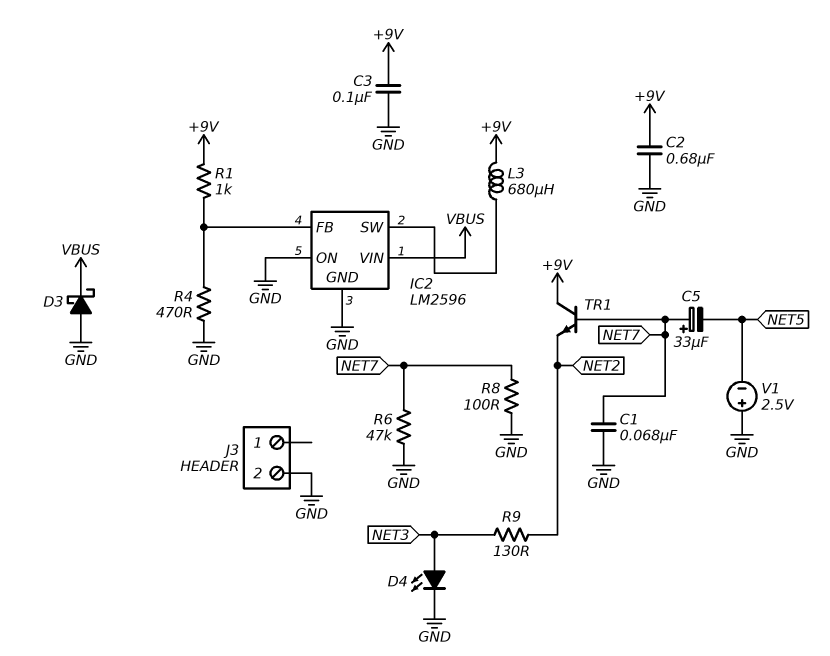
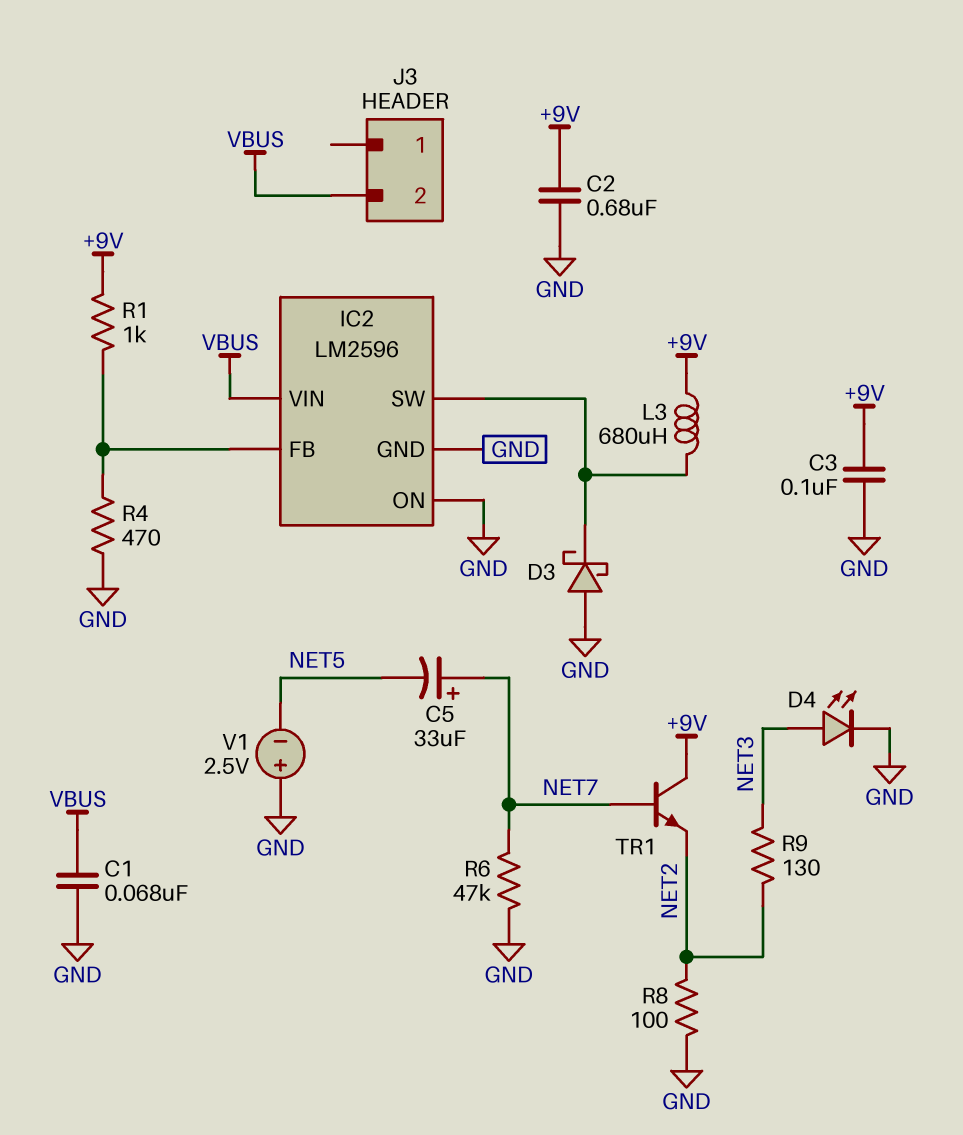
C1: 68nF (GND, NET7) -> 68nF (GND, VBUS)
D3: schottky (A GND, K VBUS) -> schottky (A GND, K IC2/SW)
J3 pin 2: GND -> VBUS
R8: 100 (GND, NET7) -> 100 (GND, NET2)

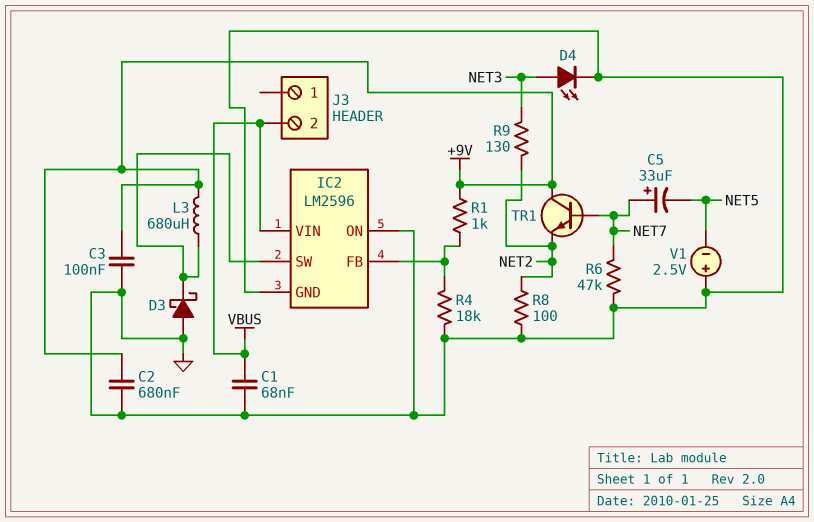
R4: 470 (GND, IC2/FB) -> 18k (GND, IC2/FB)

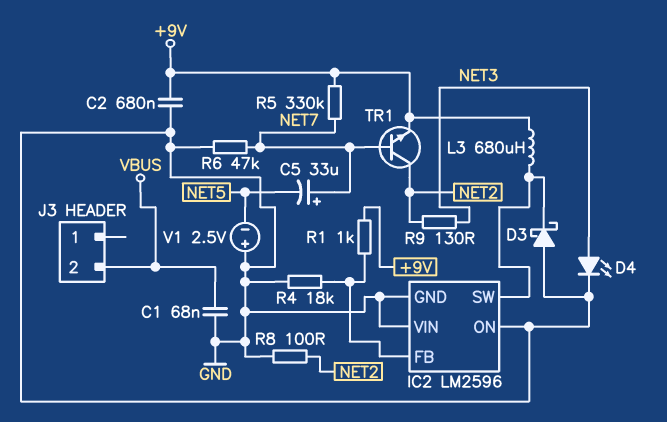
C3: 100nF (+9V, GND) -> none
IC2 pin VIN: VBUS -> GND
R5: none -> 330k (+9V, NET7)
TR1: NPN (B NET7, C +9V, E NET2) -> NPN (B NET7, C NET2, E +9V)

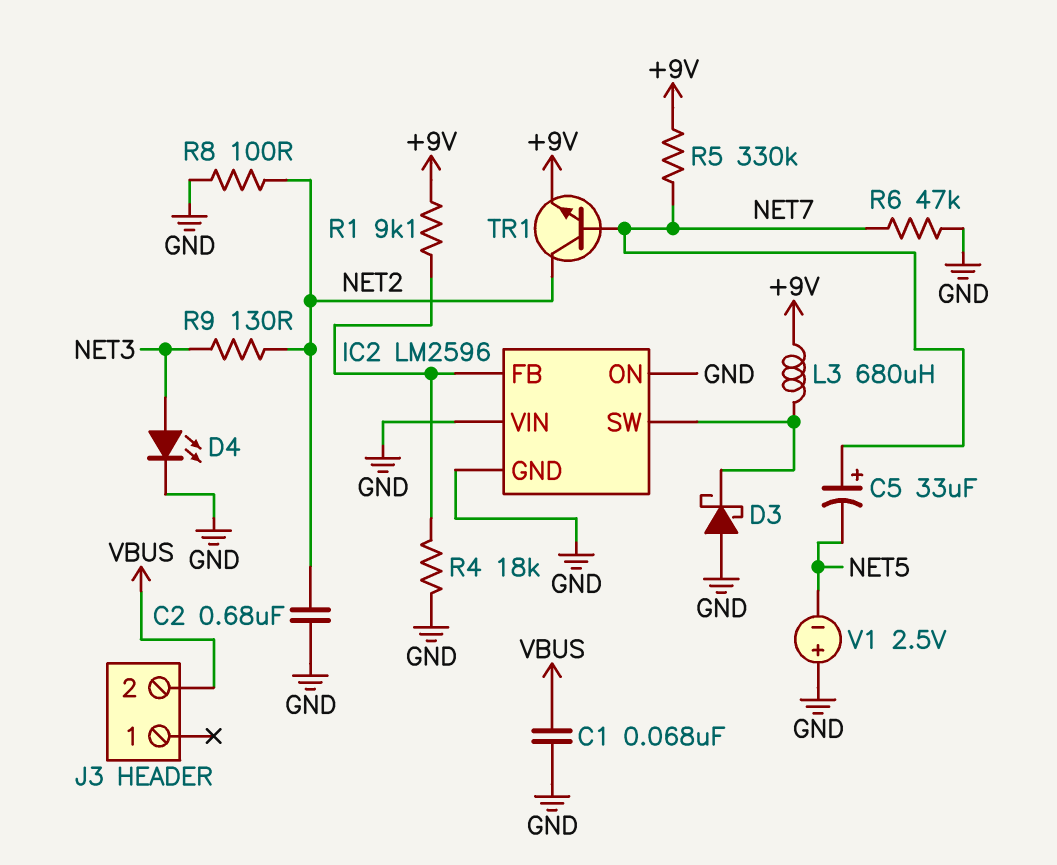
C2: 680nF (+9V, GND) -> 680nF (GND, NET2)
R1: 1k (+9V, IC2/FB) -> 9.1k (+9V, IC2/FB)

